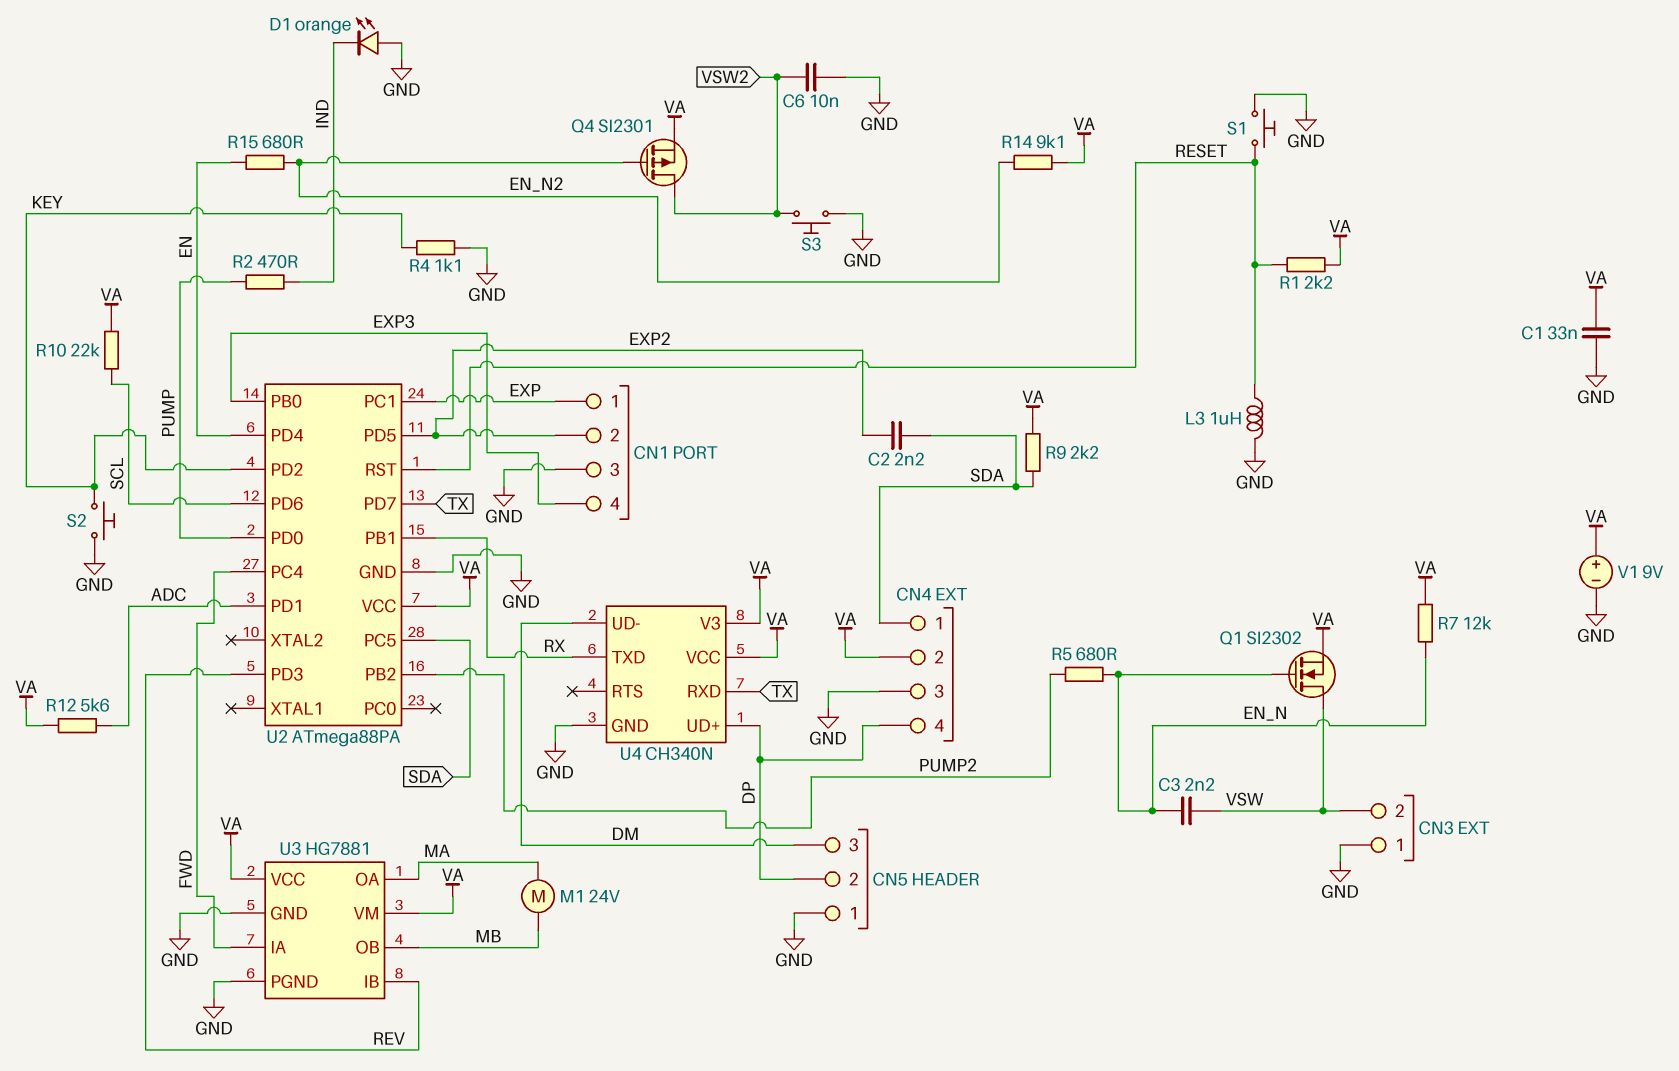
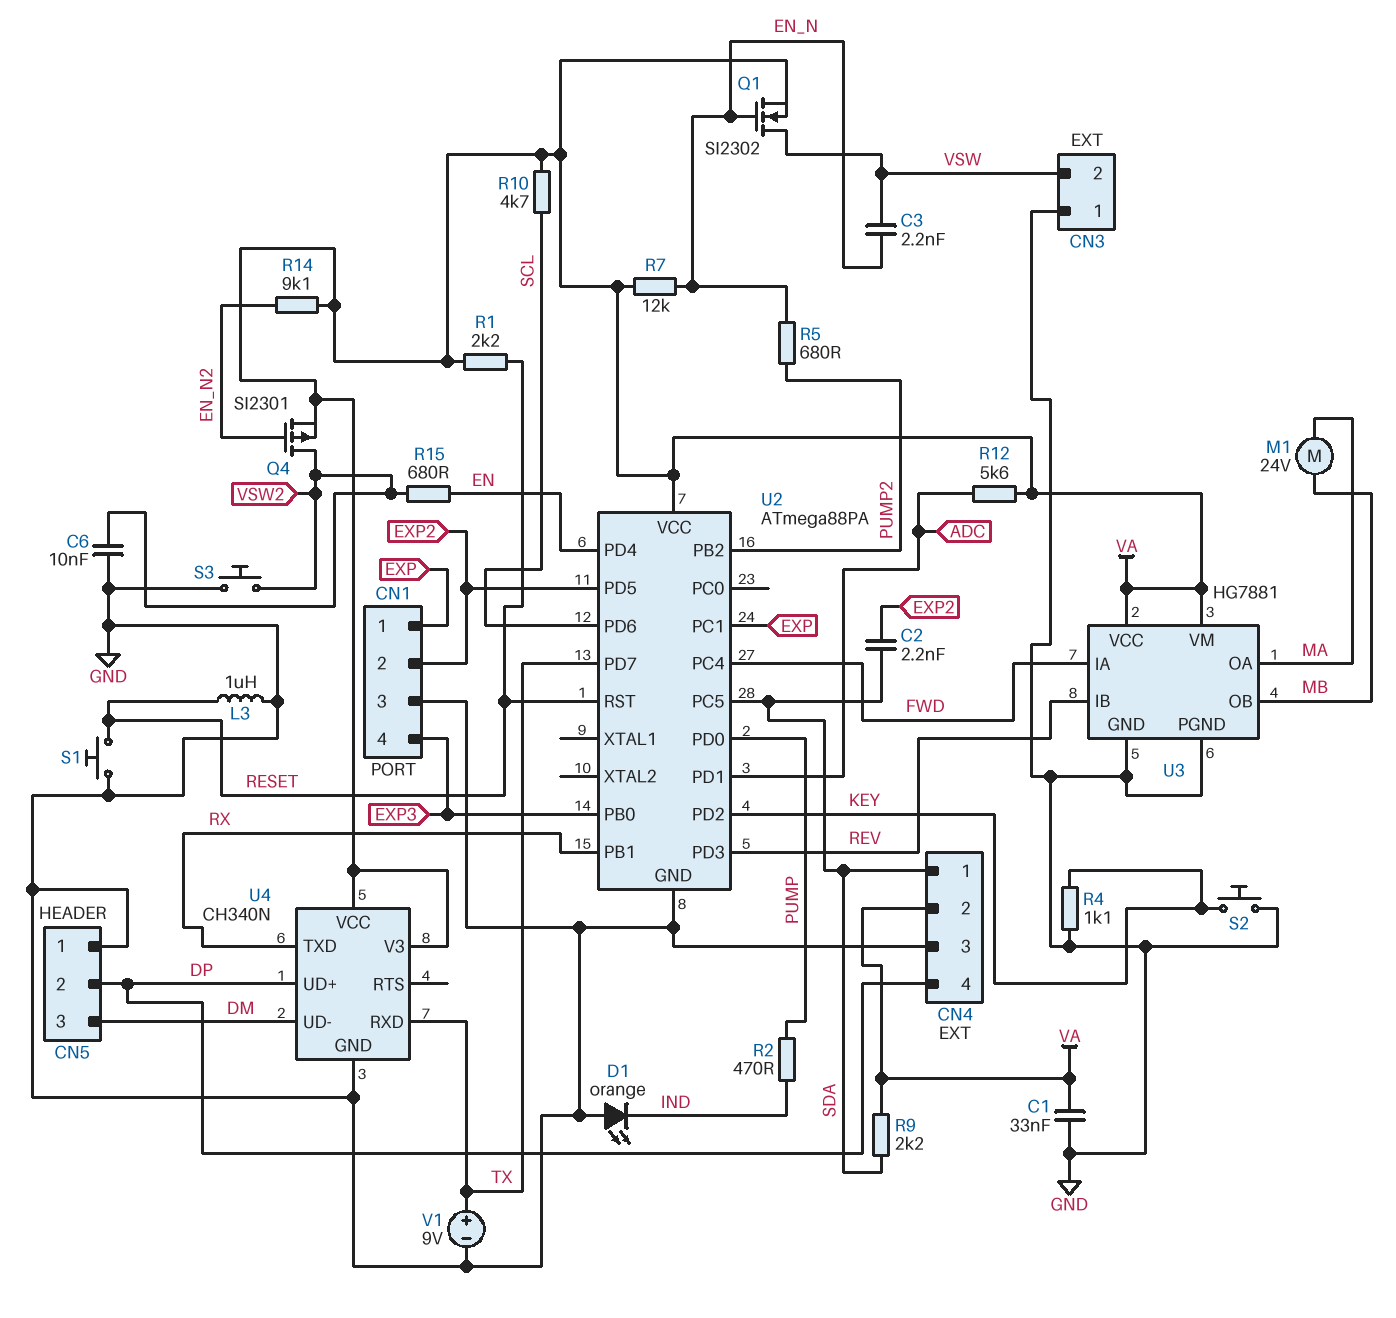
R10: 22k (SCL, VA) -> 4.7k (SCL, VA)
R15: 680 (EN, EN_N2) -> 680 (EN, VSW2)
V1: 9V (plus VA, minus GND) -> 9V (plus TX, minus GND)

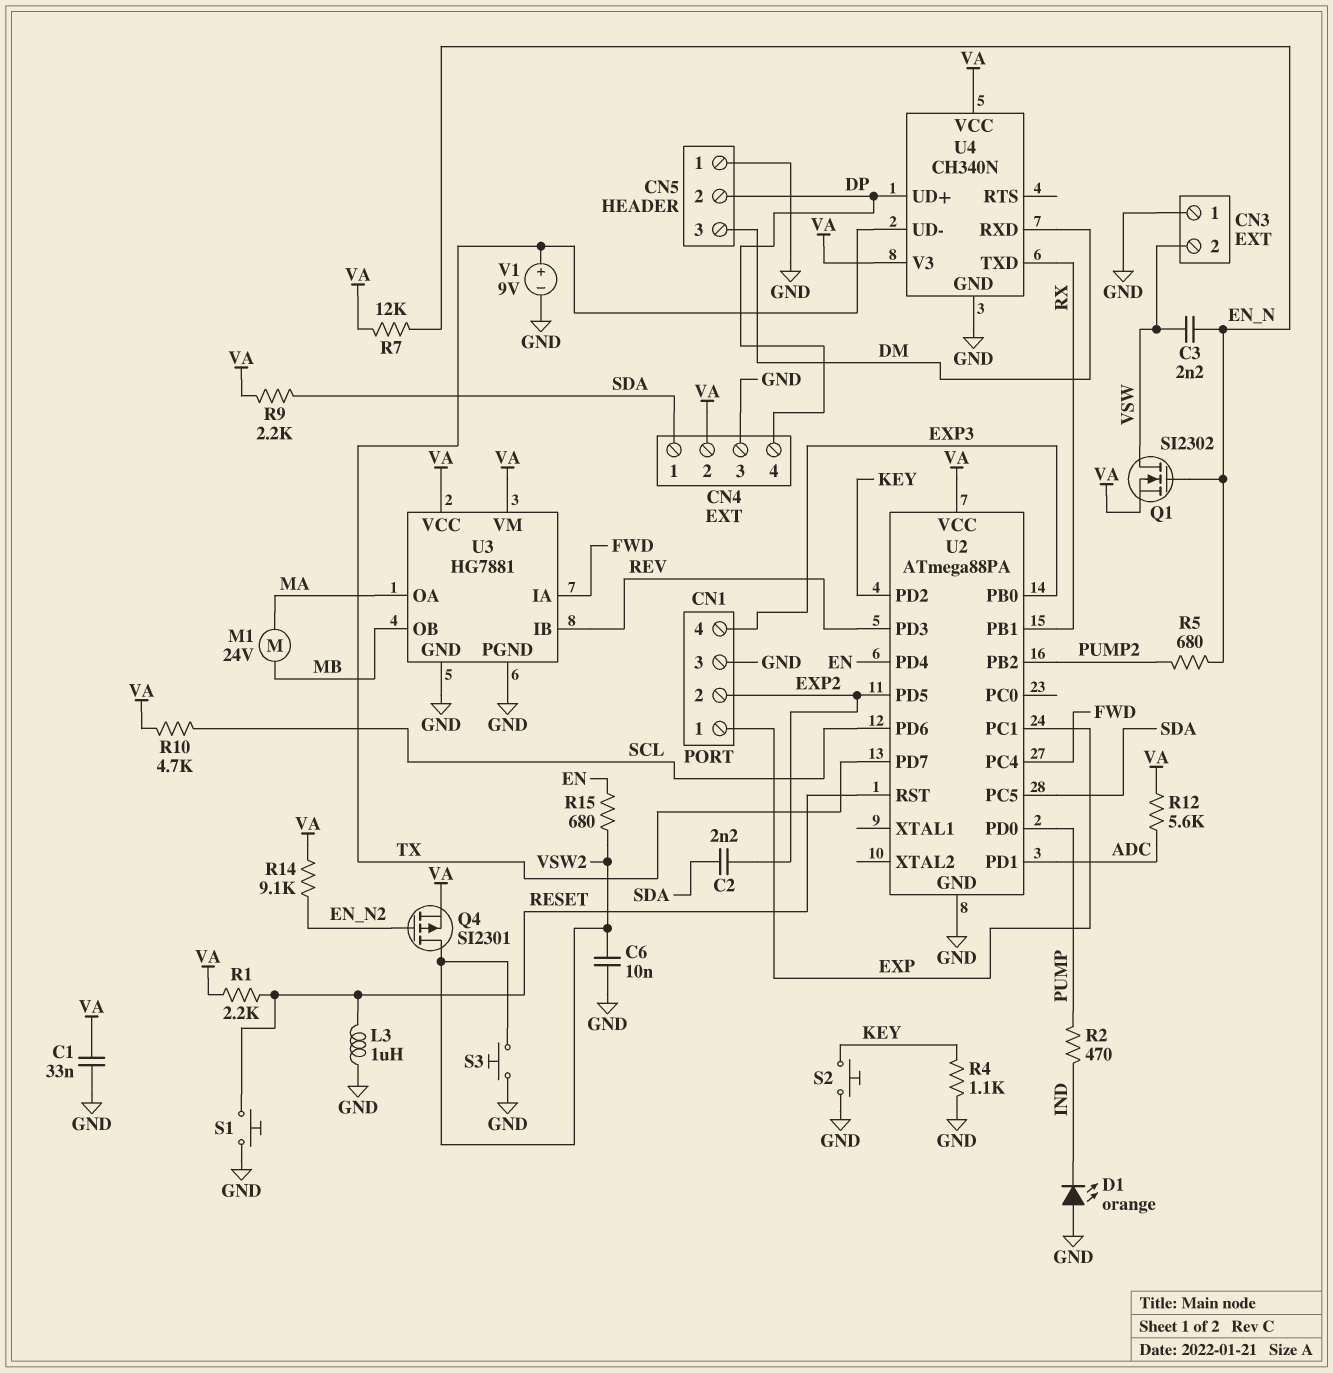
U4 pin RXD: TX -> DM
U4 pin UD-: DM -> TX

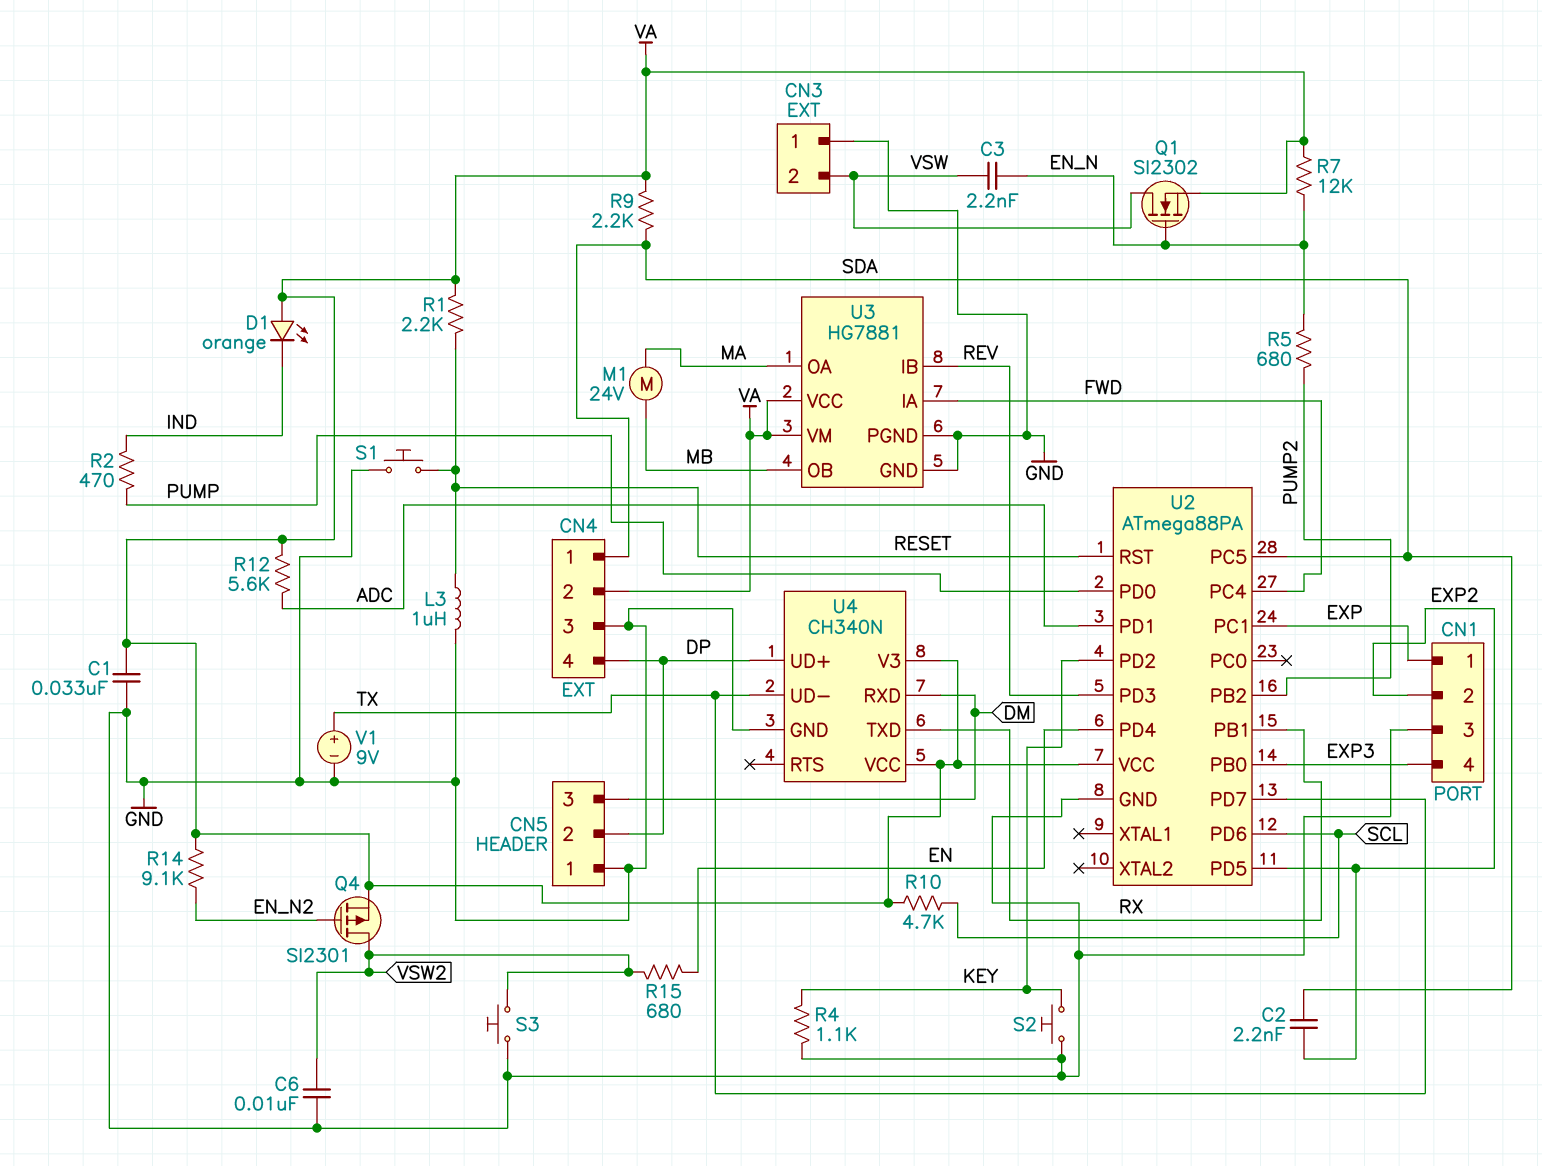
D1: LED orange (A GND, K IND) -> LED orange (A VA, K IND)

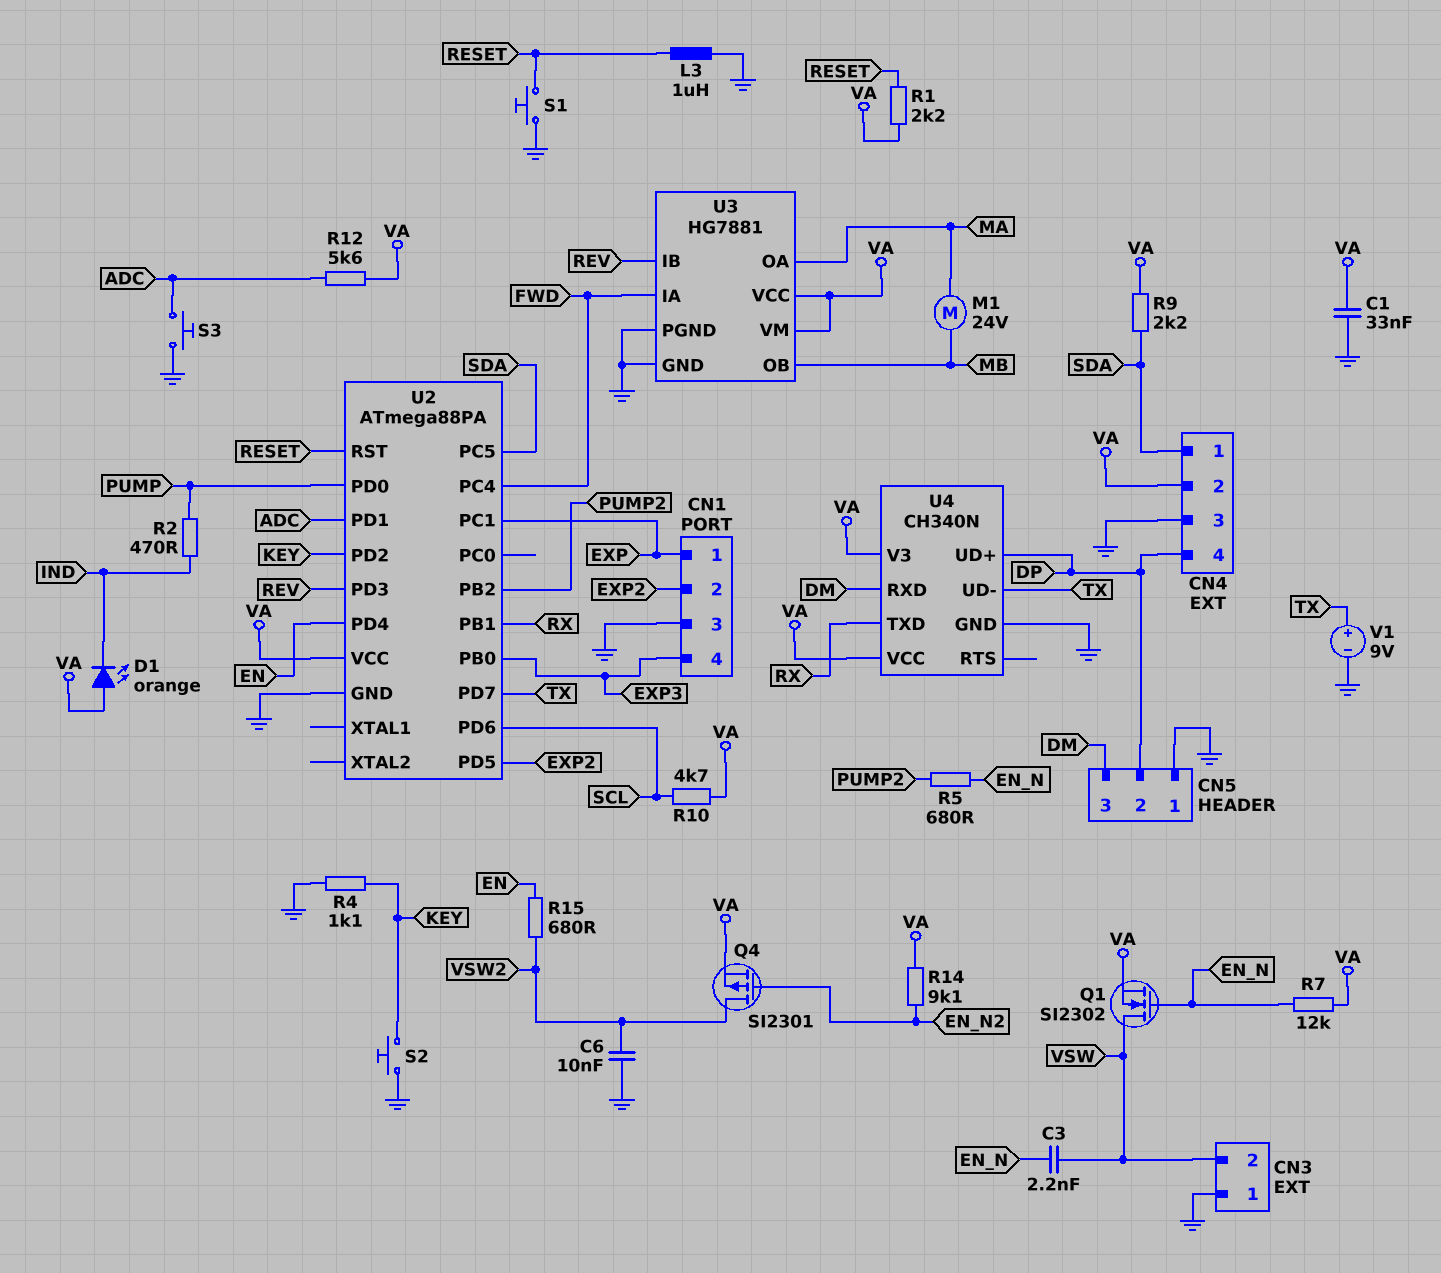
C2: 2.2nF (EXP2, SDA) -> none
S3: button (GND, VSW2) -> button (ADC, GND)

